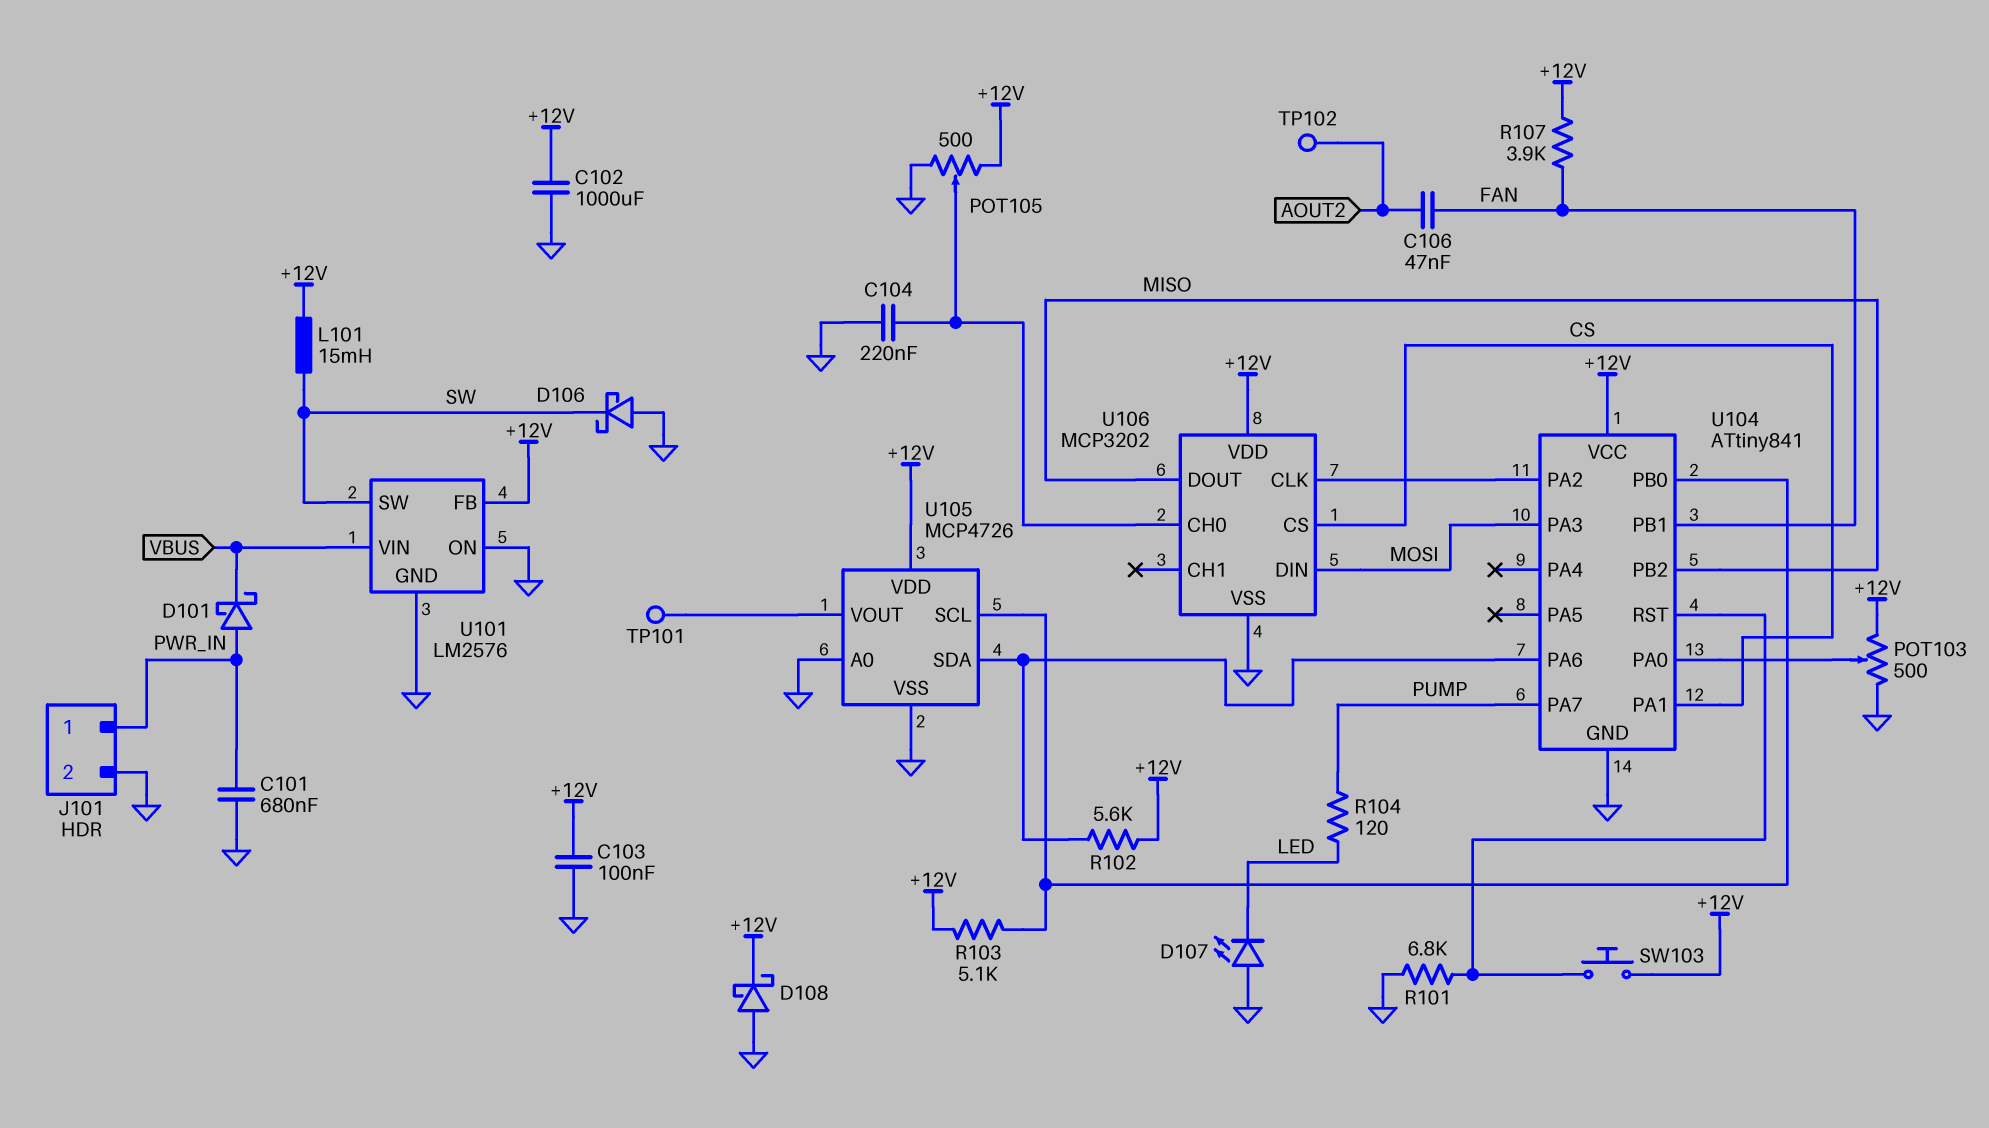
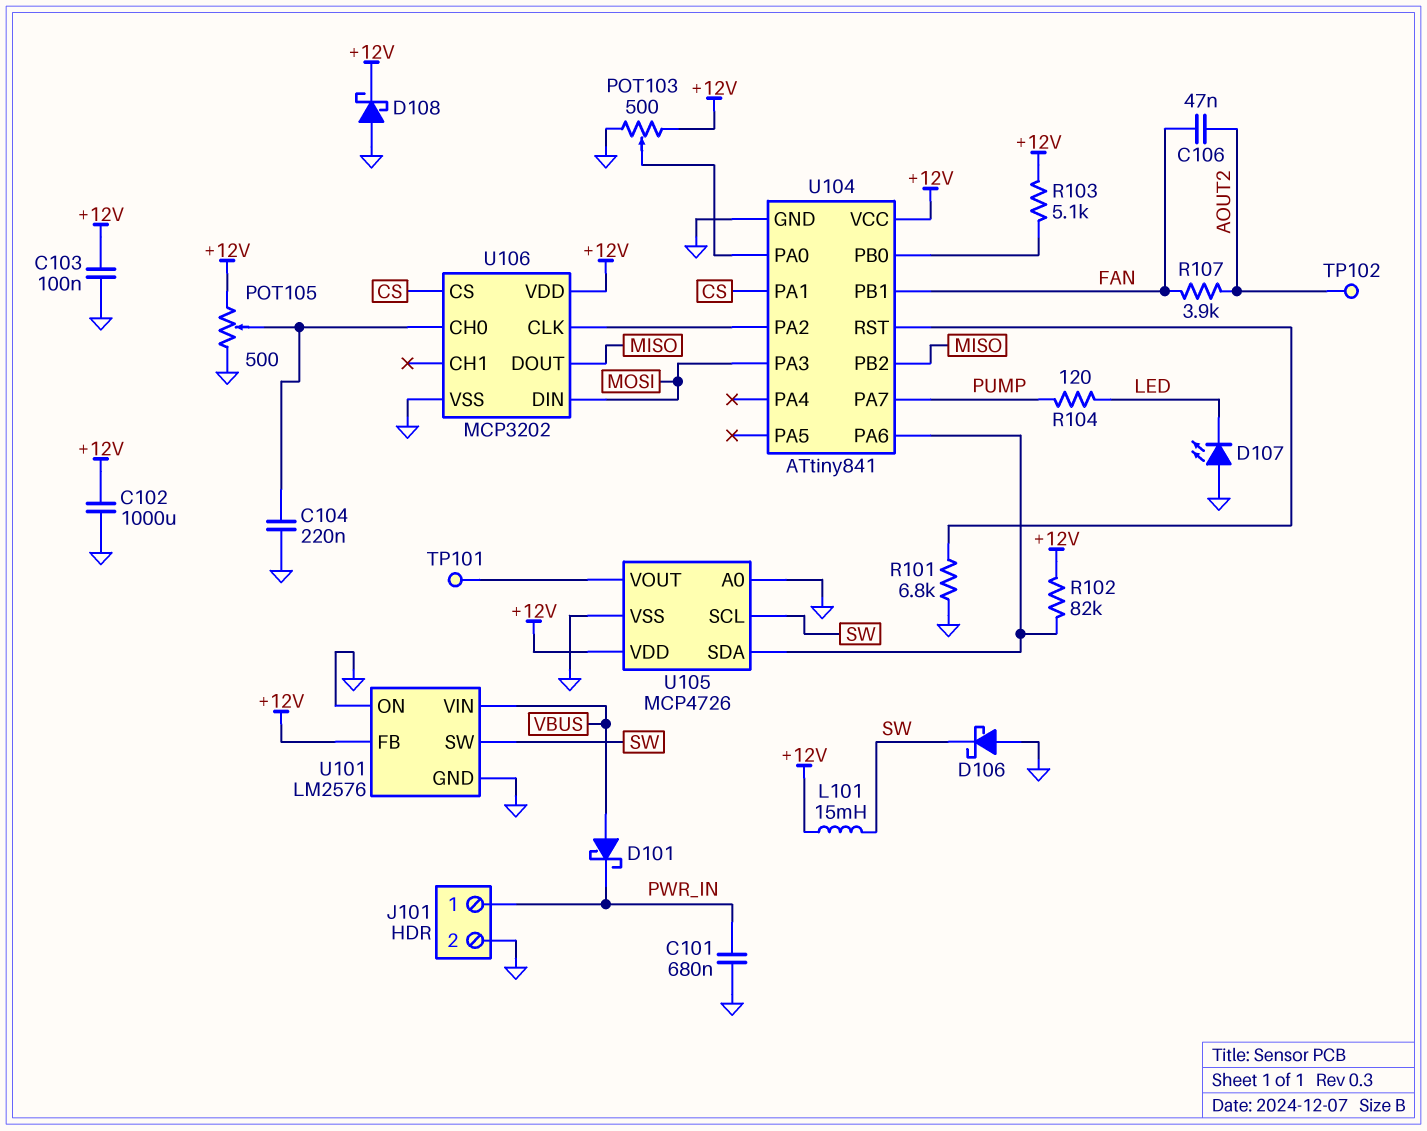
D101: schottky (A PWR_IN, K VBUS) -> schottky (A VBUS, K PWR_IN)
R102: 5.6k (+12V, U104/PA6) -> 82k (+12V, U104/PA6)
R107: 3.9k (+12V, FAN) -> 3.9k (AOUT2, FAN)
SW103: button (+12V, U104/RST) -> none
U105 pin SCL: U104/PB0 -> SW

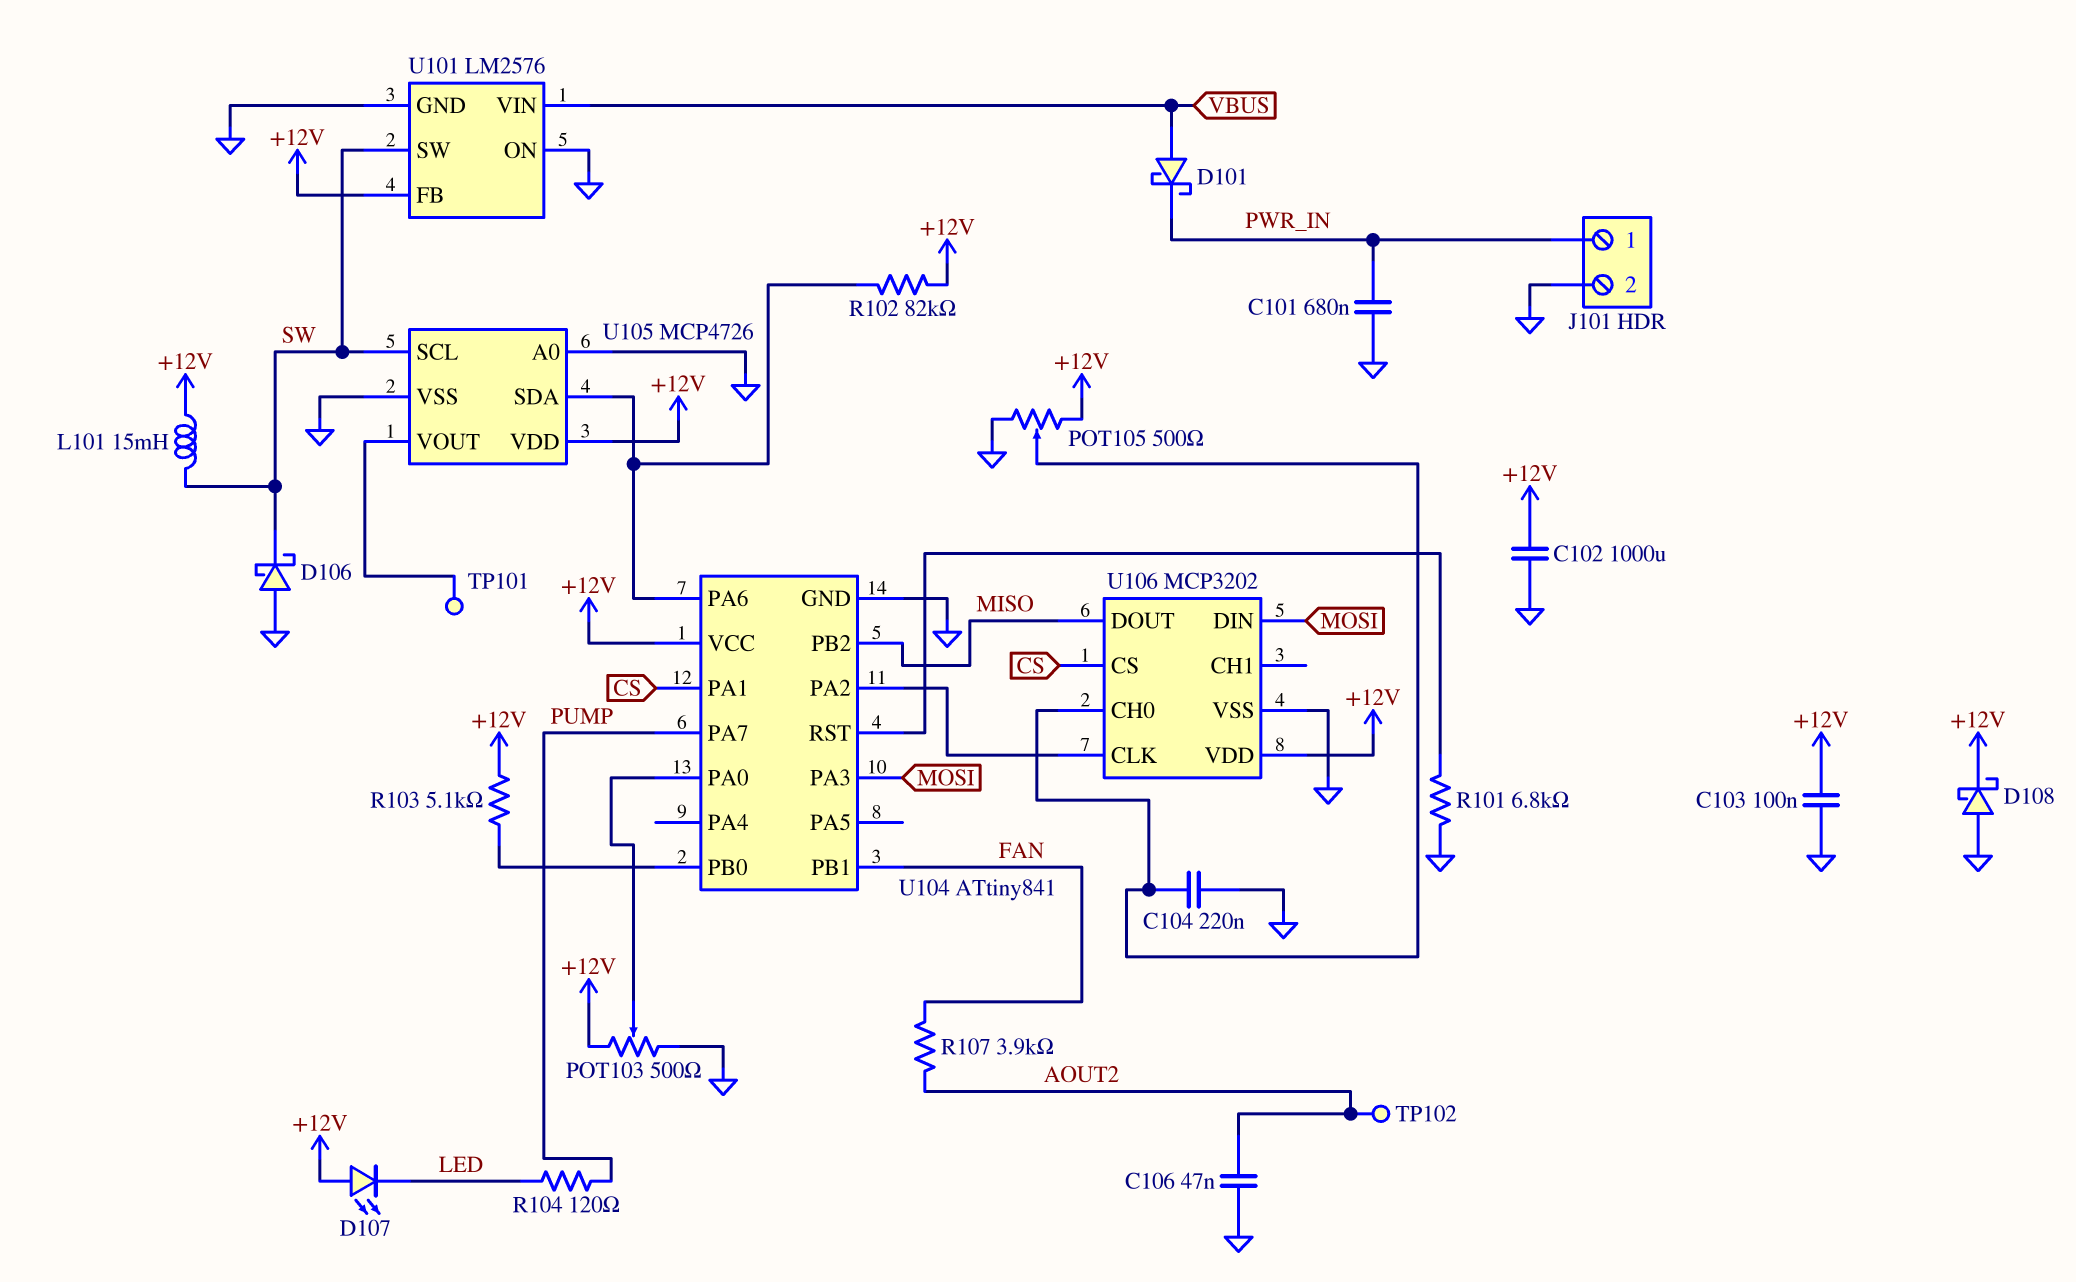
C106: 47nF (AOUT2, FAN) -> 47nF (AOUT2, GND)
D107: LED (A GND, K LED) -> LED (A +12V, K LED)

